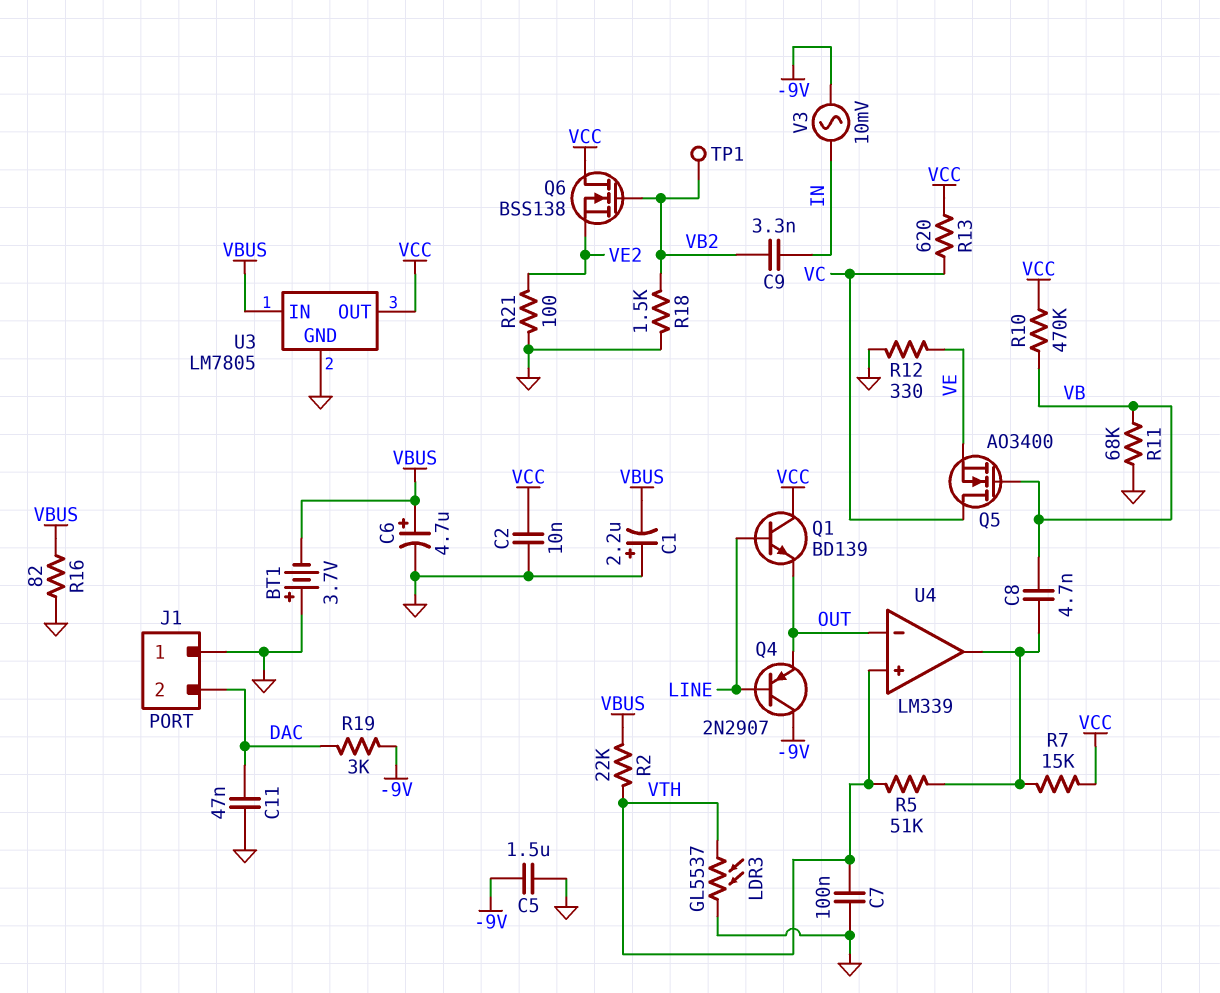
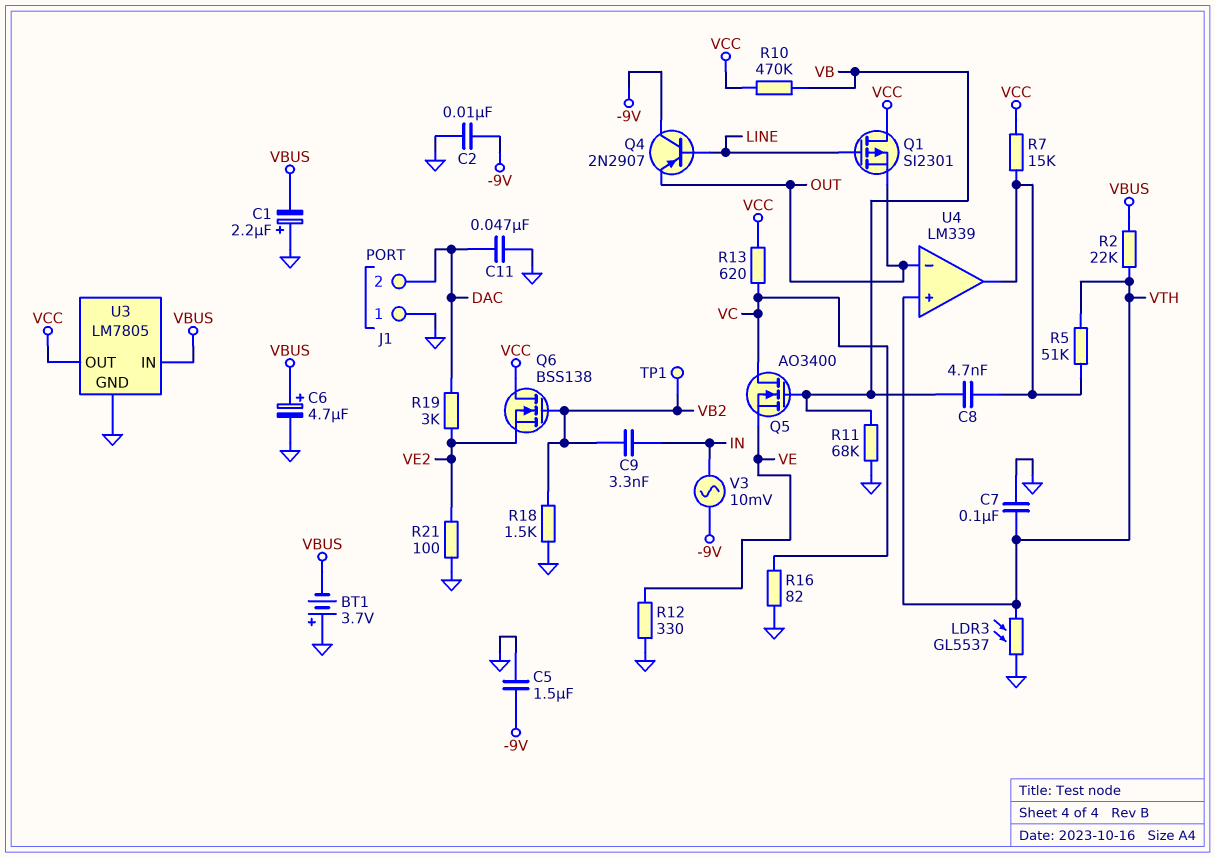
C2: 10nF (GND, VCC) -> 10nF (-9V, GND)
Q1: NPN BD139 (B LINE, C VCC, E OUT) -> PMOS SI2301 (G LINE, D VCC, S OUT)
R16: 82 (GND, VBUS) -> 82 (GND, VC)
R19: 3k (-9V, DAC) -> 3k (DAC, VE2)

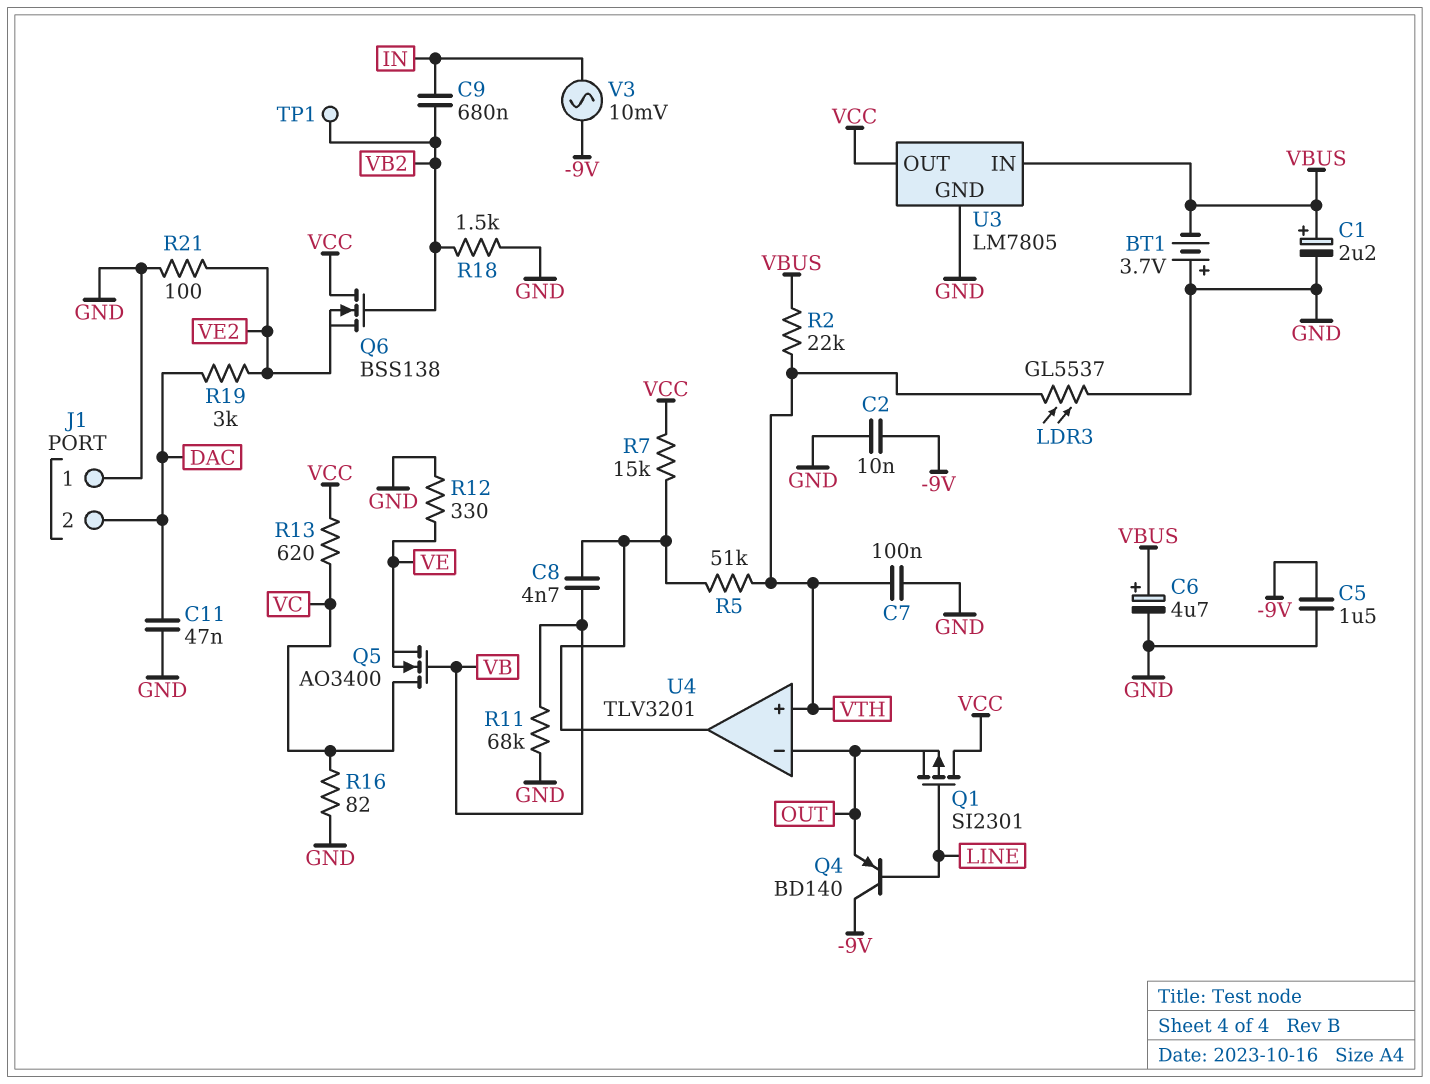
C1: 2.2uF (plus GND, minus VBUS) -> 2.2uF (plus VBUS, minus GND)
C9: 3.3nF (IN, VB2) -> 680nF (IN, VB2)
Q4: PNP 2N2907 (B LINE, C -9V, E OUT) -> PNP BD140 (B LINE, C -9V, E OUT)
R10: 470k (VB, VCC) -> none
U4: LM339 -> TLV3201

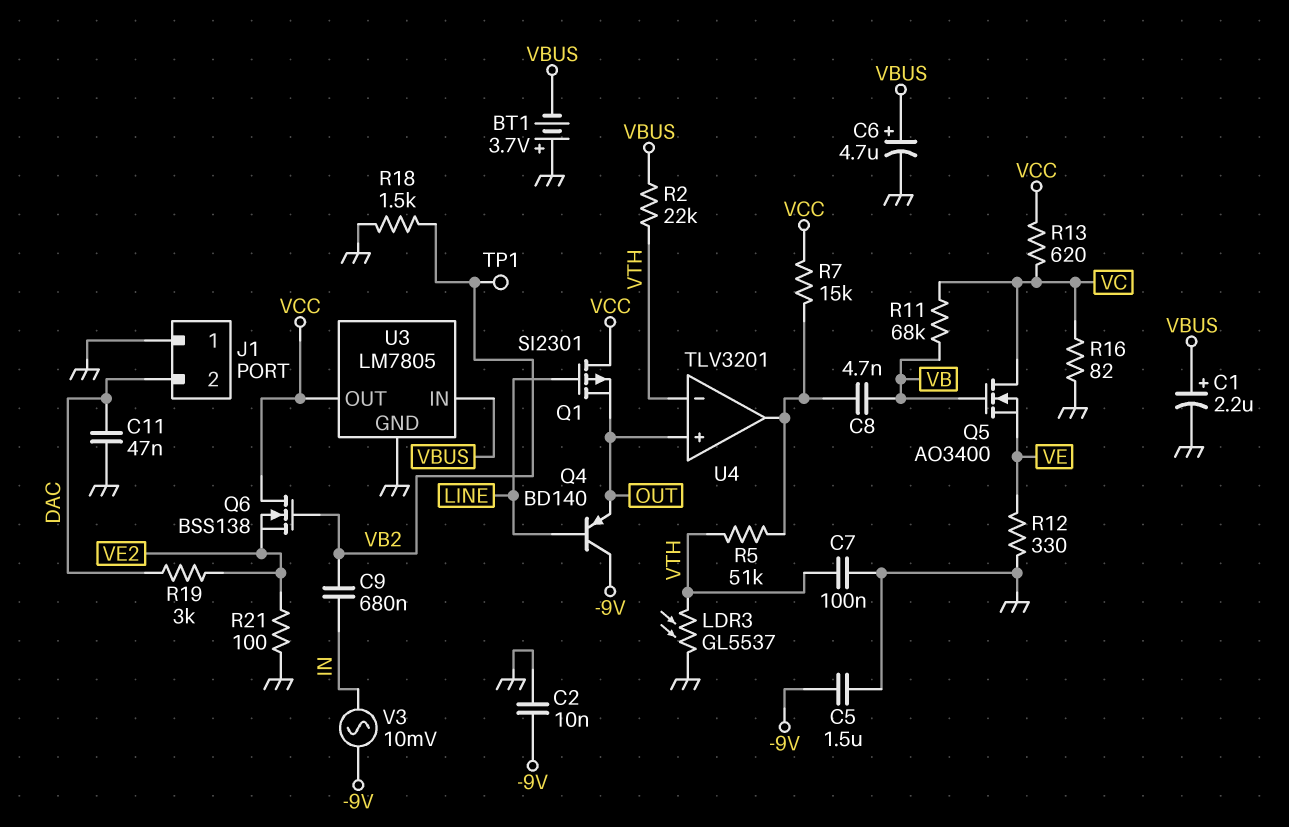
R11: 68k (GND, VB) -> 68k (VB, VC)
U4 pin in+: VTH -> OUT
U4 pin in-: OUT -> VTH

